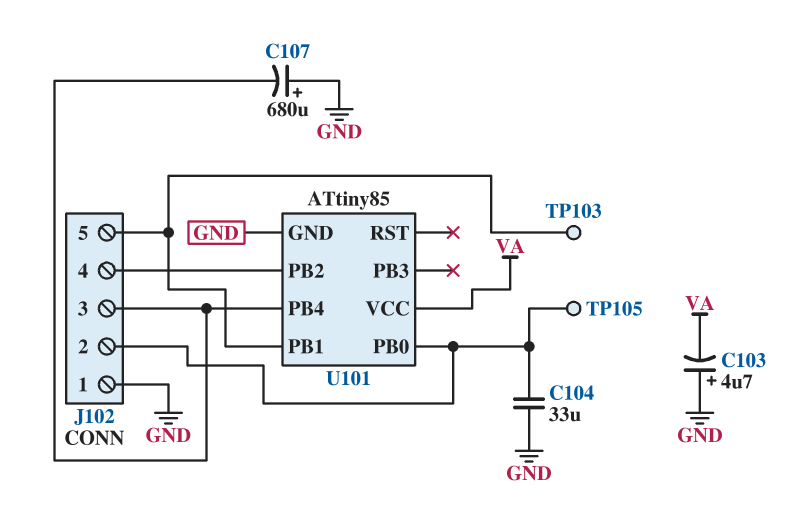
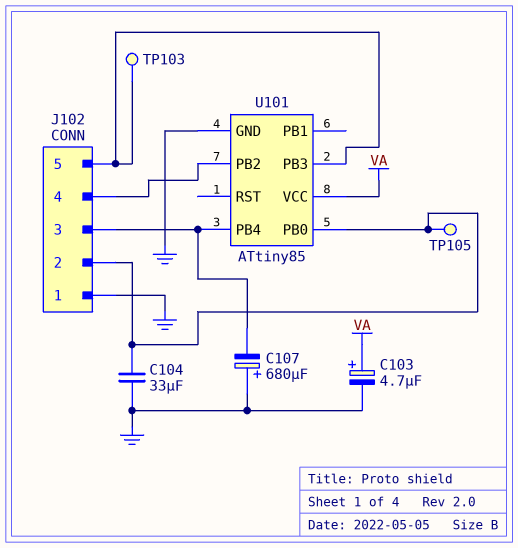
C103: 4.7uF (plus GND, minus VA) -> 4.7uF (plus VA, minus GND)
U101 pin PB1: J102/5 -> none
U101 pin PB3: none -> J102/5

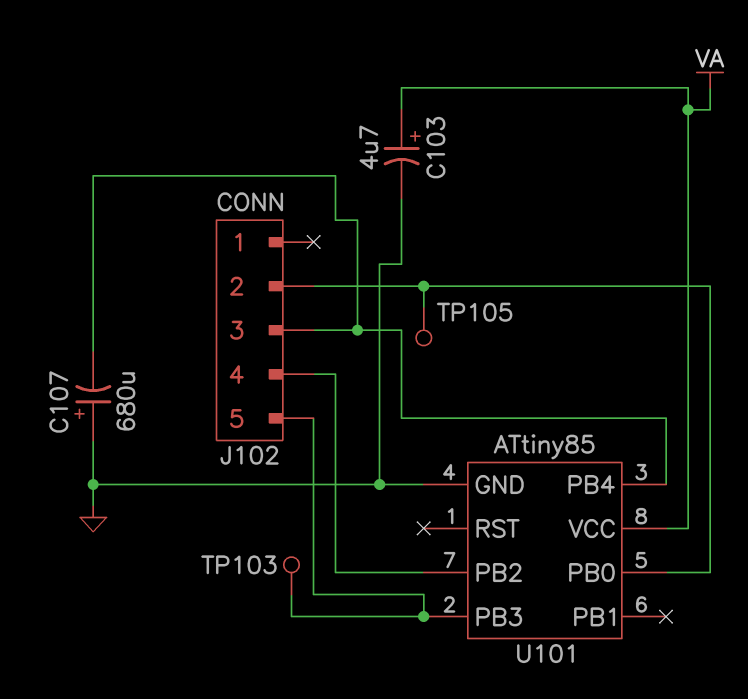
C104: 33uF (GND, J102/2) -> none
J102 pin 1: GND -> none

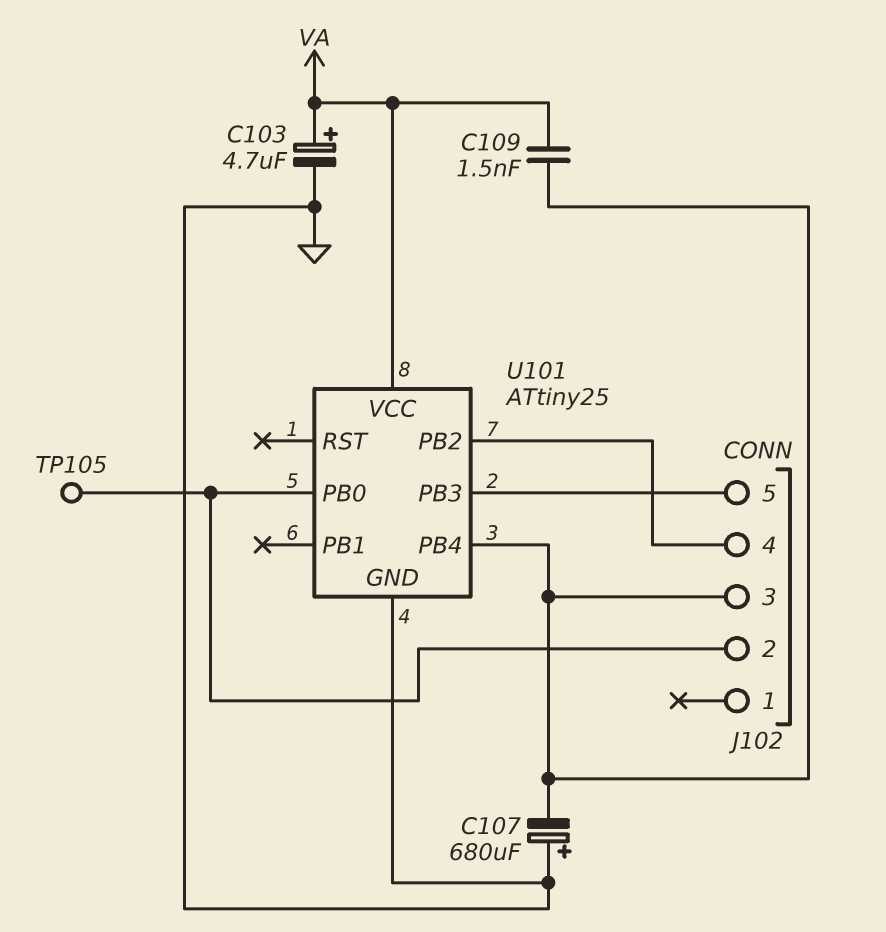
C109: none -> 1.5nF (J102/3, VA)
TP103: test point (J102/5) -> none
U101: ATtiny85 -> ATtiny25

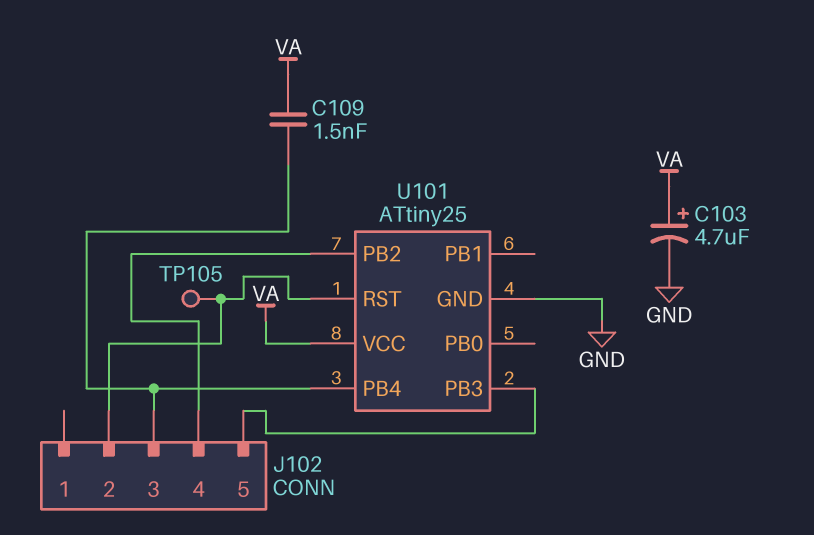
C107: 680uF (plus GND, minus J102/3) -> none
U101 pin PB0: J102/2 -> none
U101 pin RST: none -> J102/2

